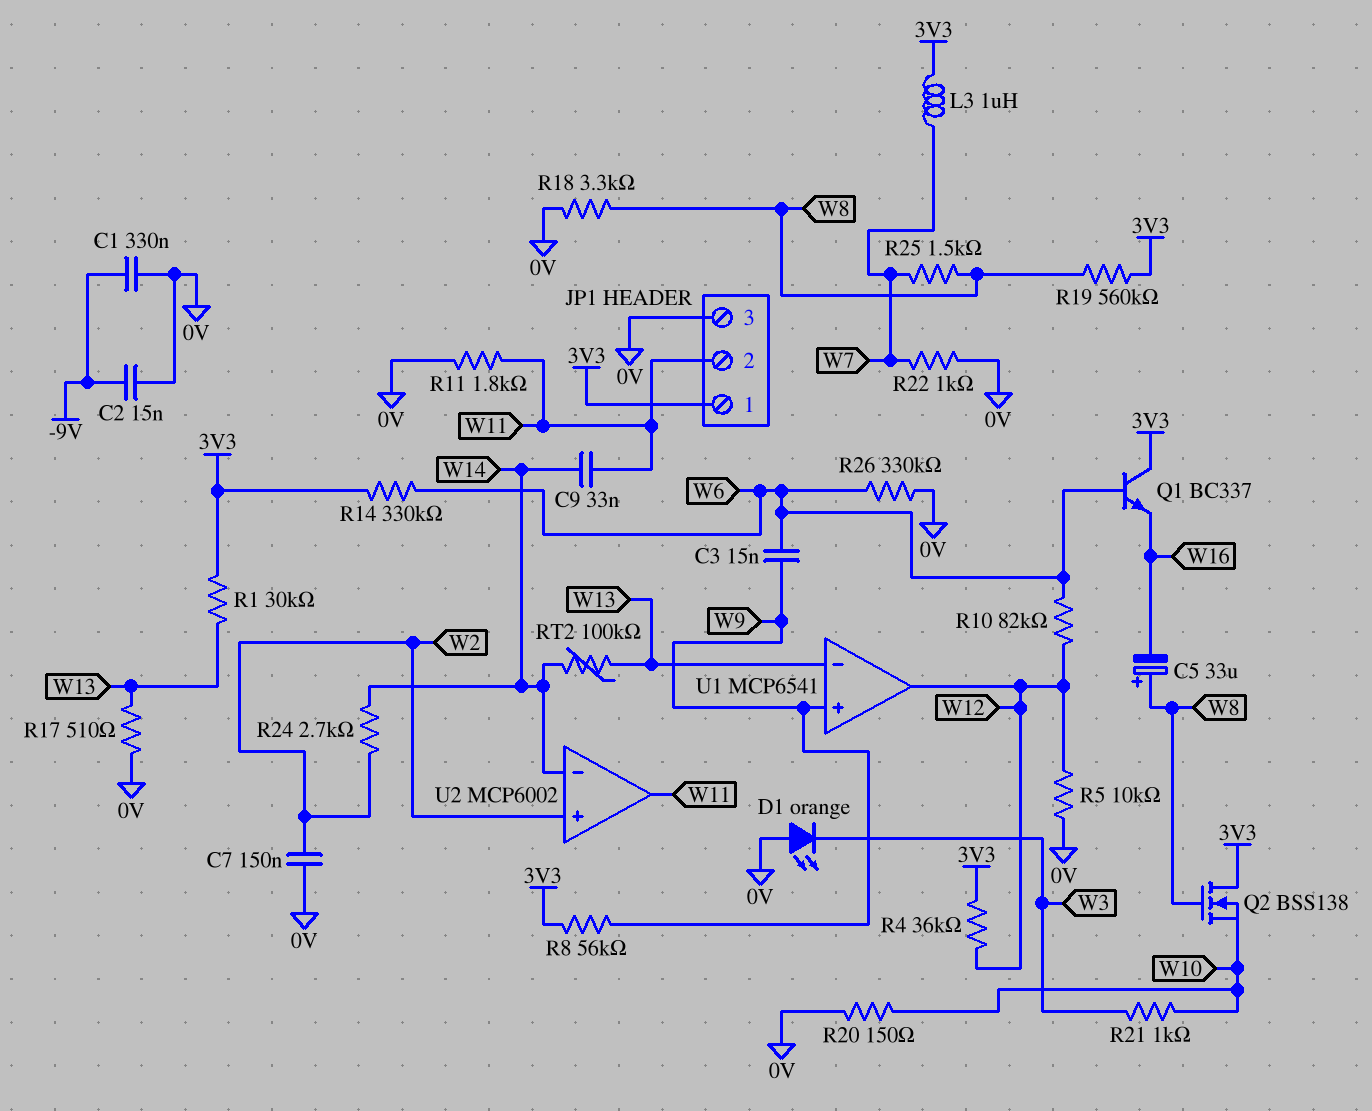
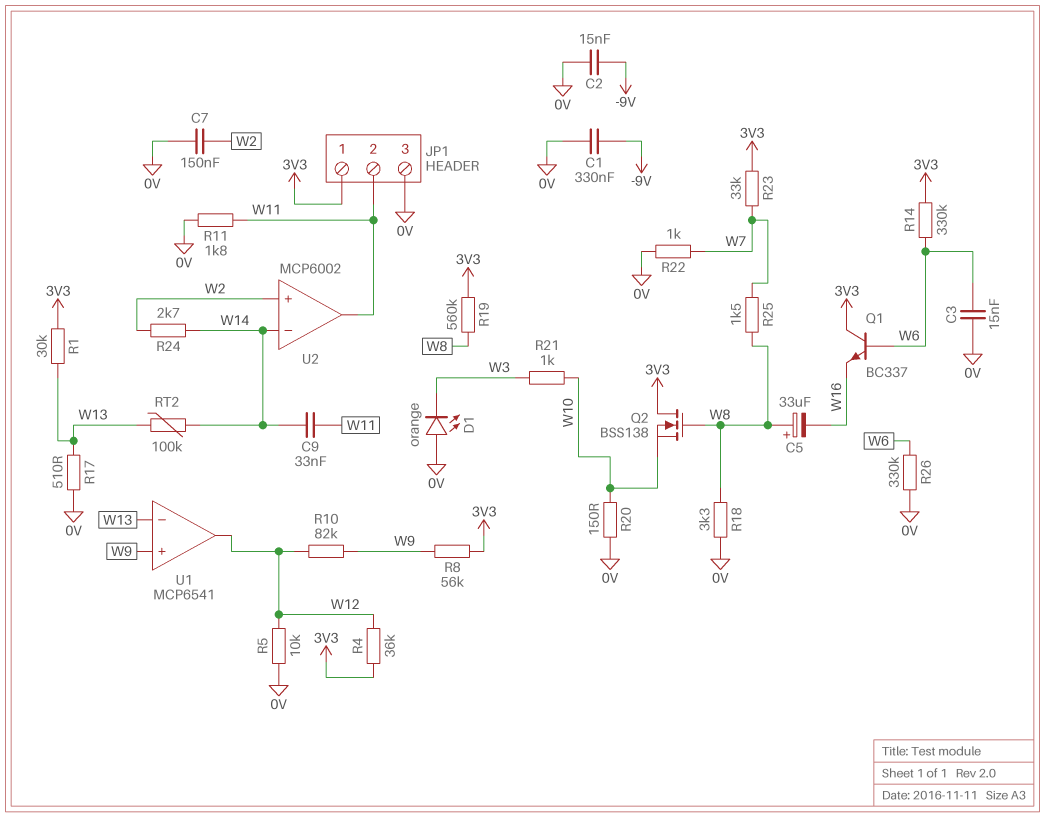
C3: 15nF (W6, W9) -> 15nF (0V, W6)
L3: 1uH (3V3, W7) -> none
R10: 82k (W6, W12) -> 82k (W9, W12)
R23: none -> 33k (3V3, W7)

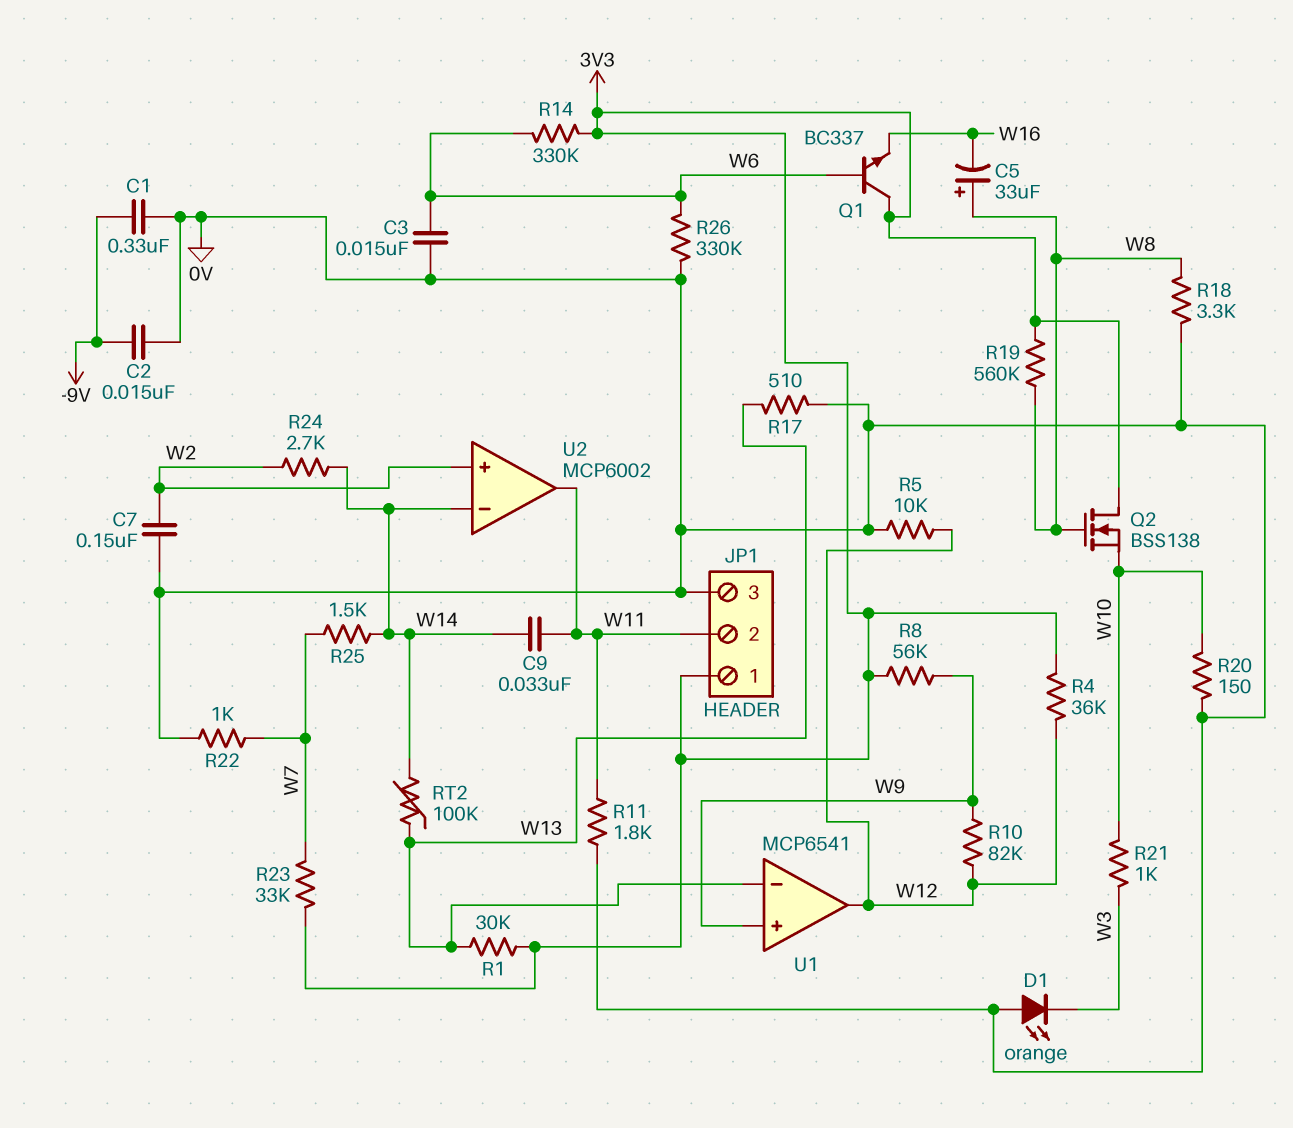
R25: 1.5k (W7, W8) -> 1.5k (W7, W14)

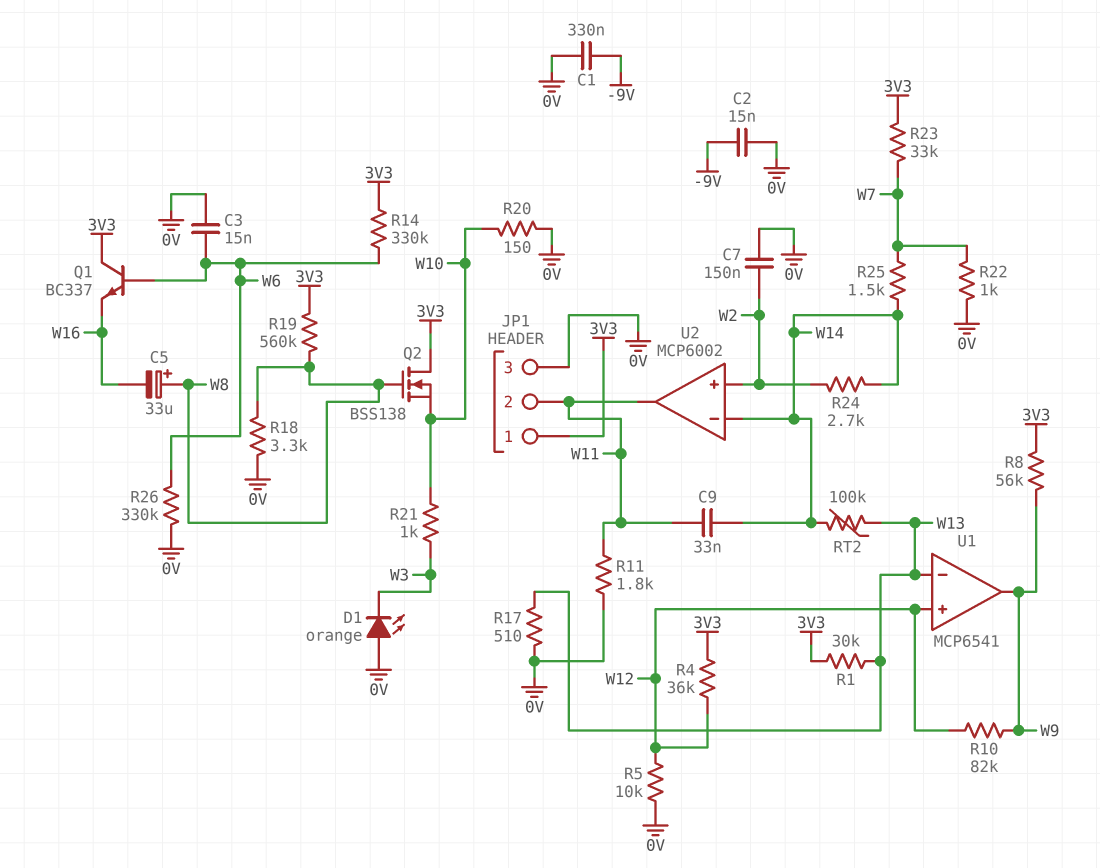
U1 pin in+: W9 -> W12
U1 pin out: W12 -> W9

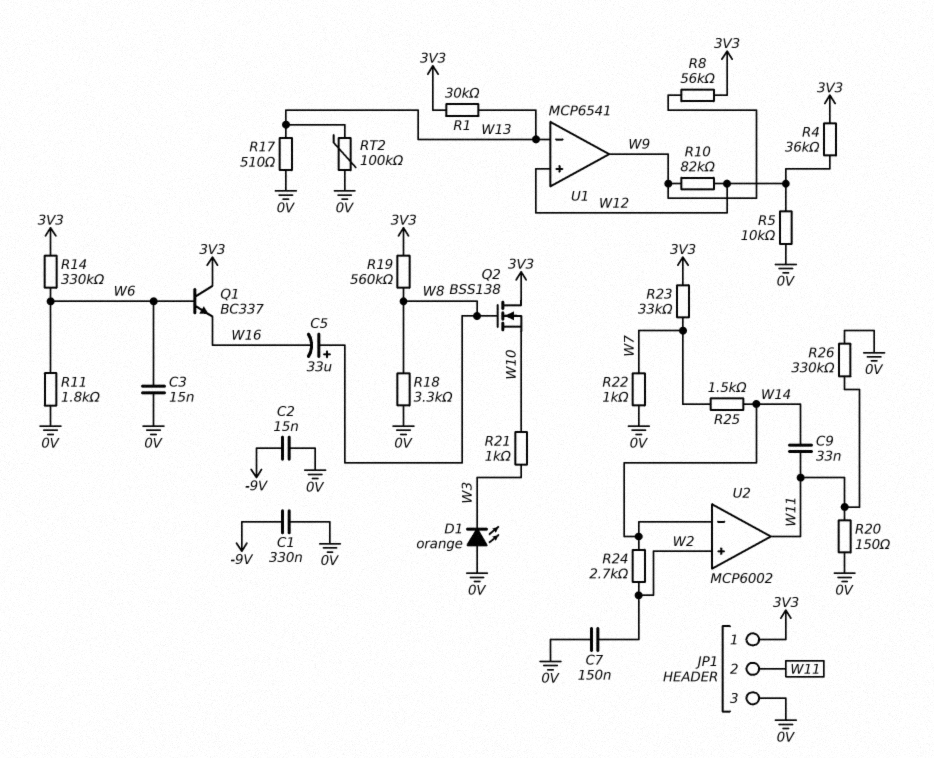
R11: 1.8k (0V, W11) -> 1.8k (0V, W6)
R20: 150 (0V, W10) -> 150 (0V, W11)
R26: 330k (0V, W6) -> 330k (0V, W11)
RT2: 100k (W13, W14) -> 100k (0V, W13)

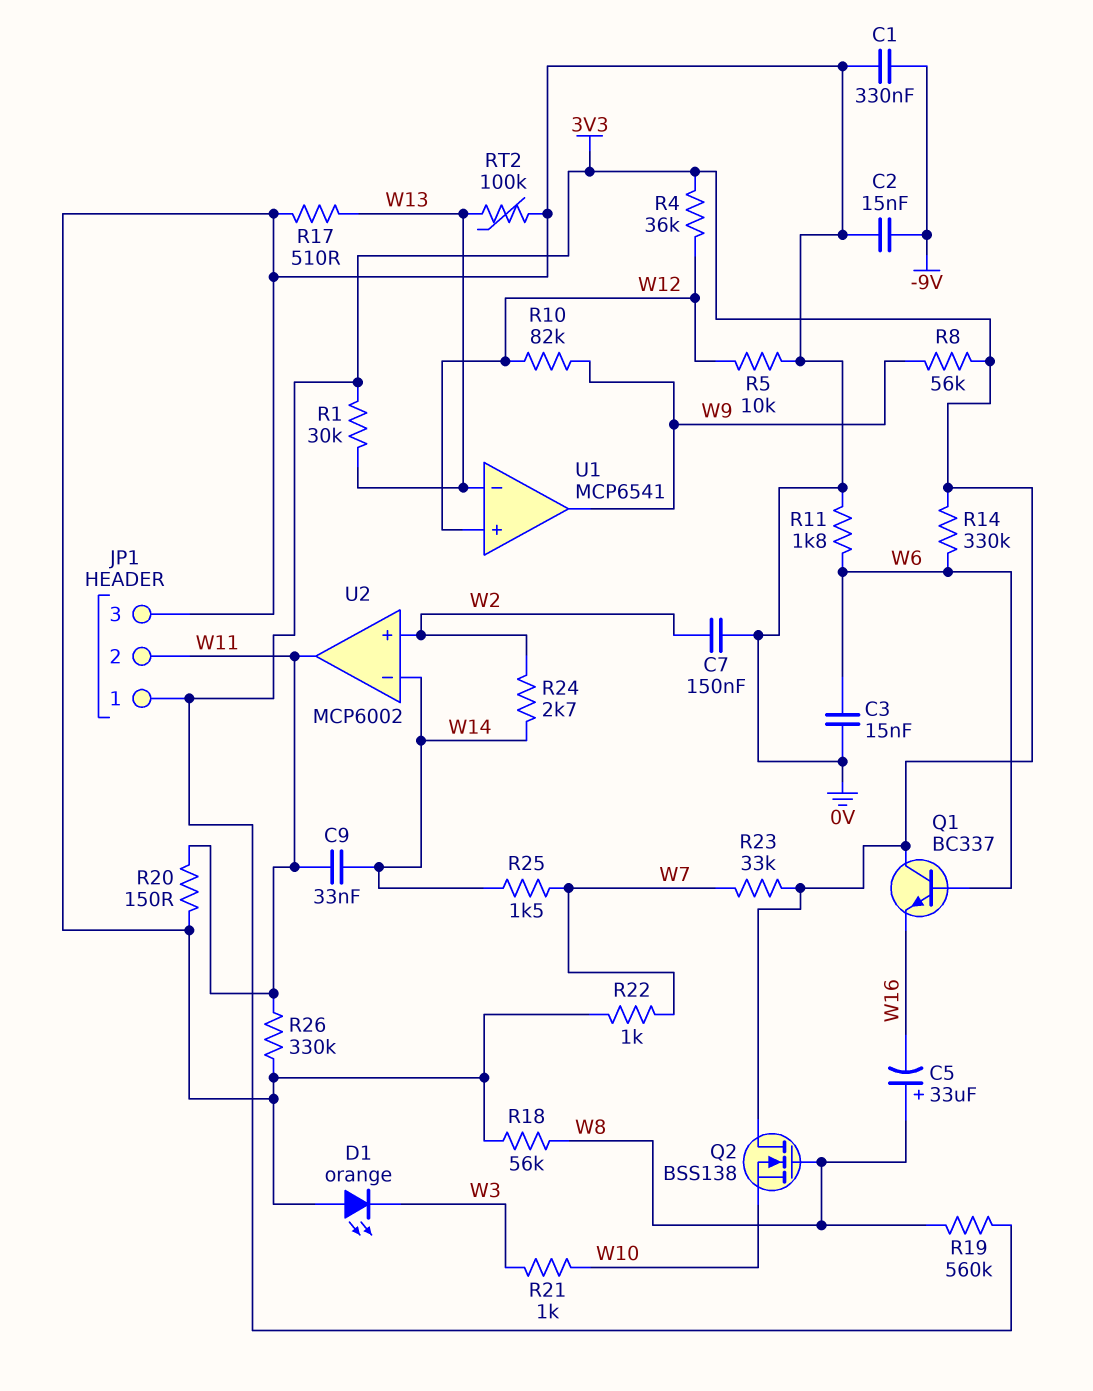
R18: 3.3k (0V, W8) -> 56k (0V, W8)

